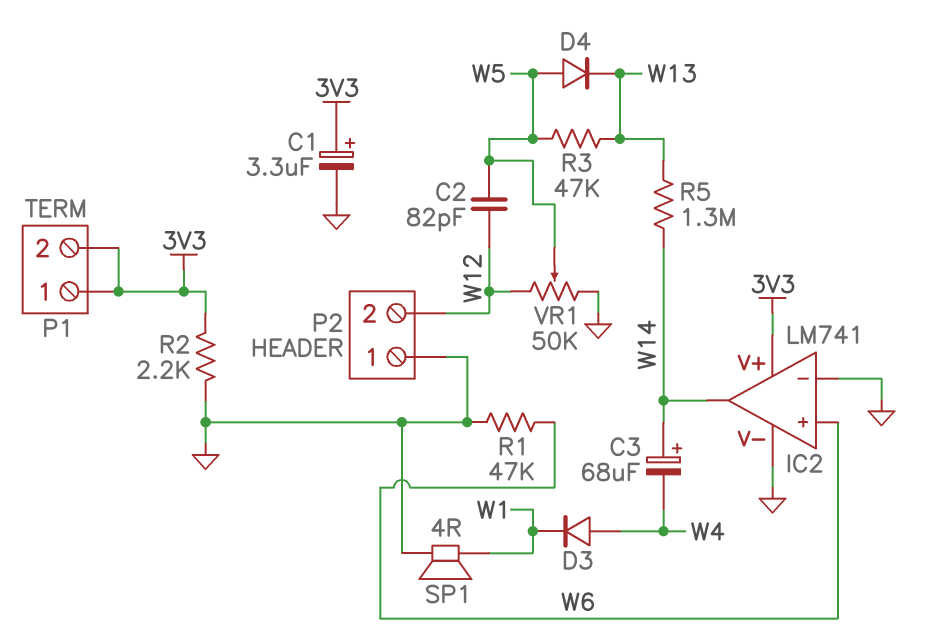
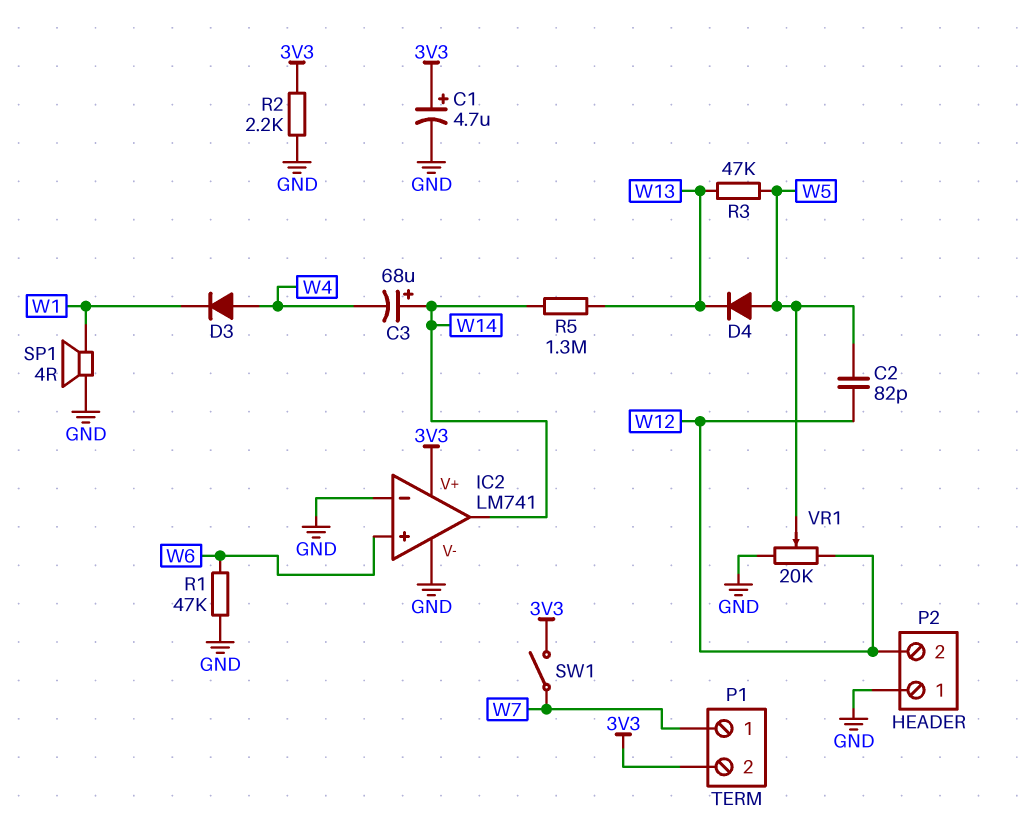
C1: 3.3uF (plus 3V3, minus GND) -> 4.7uF (plus 3V3, minus GND)
P1 pin 1: 3V3 -> W7
SW1: none -> switch (3V3, W7)
VR1: 50k (GND, W12, wiper W5) -> 20k (GND, W12, wiper W5)

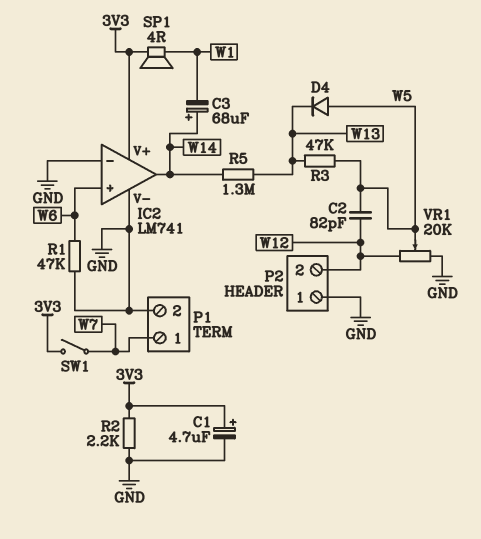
C3: 68uF (plus W14, minus W4) -> 68uF (plus W14, minus W1)
D3: diode (A W4, K W1) -> none
P1 pin 2: 3V3 -> GND
SP1: speaker 4R (GND, W1) -> speaker 4R (3V3, W1)

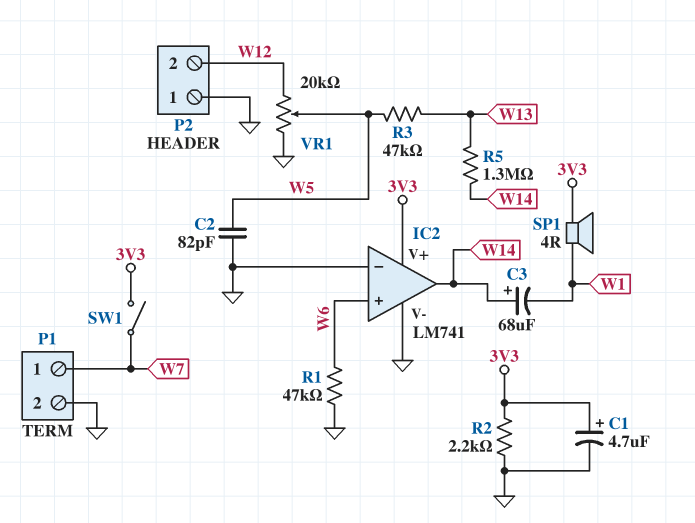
C2: 82pF (W5, W12) -> 82pF (GND, W5)
D4: diode (A W5, K W13) -> none

